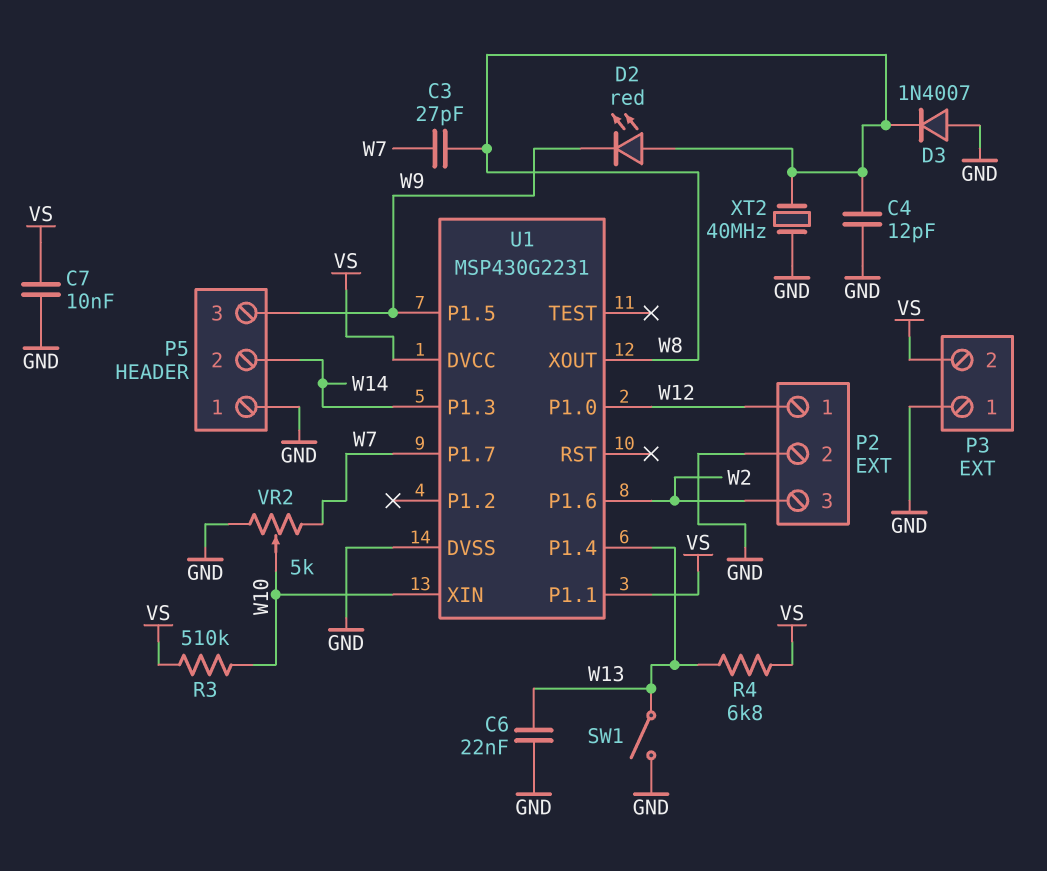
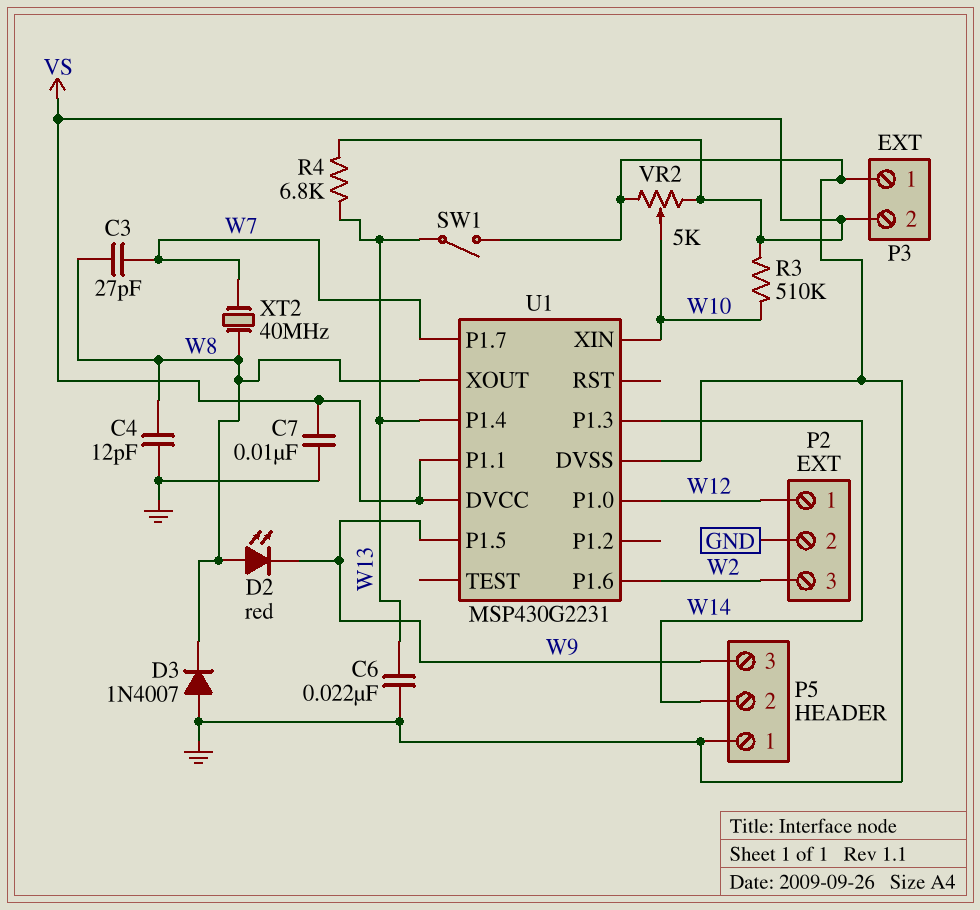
VR2: 5k (GND, W7, wiper W10) -> 5k (GND, VS, wiper W10)
XT2: 40MHz (GND, W8) -> 40MHz (W7, W8)

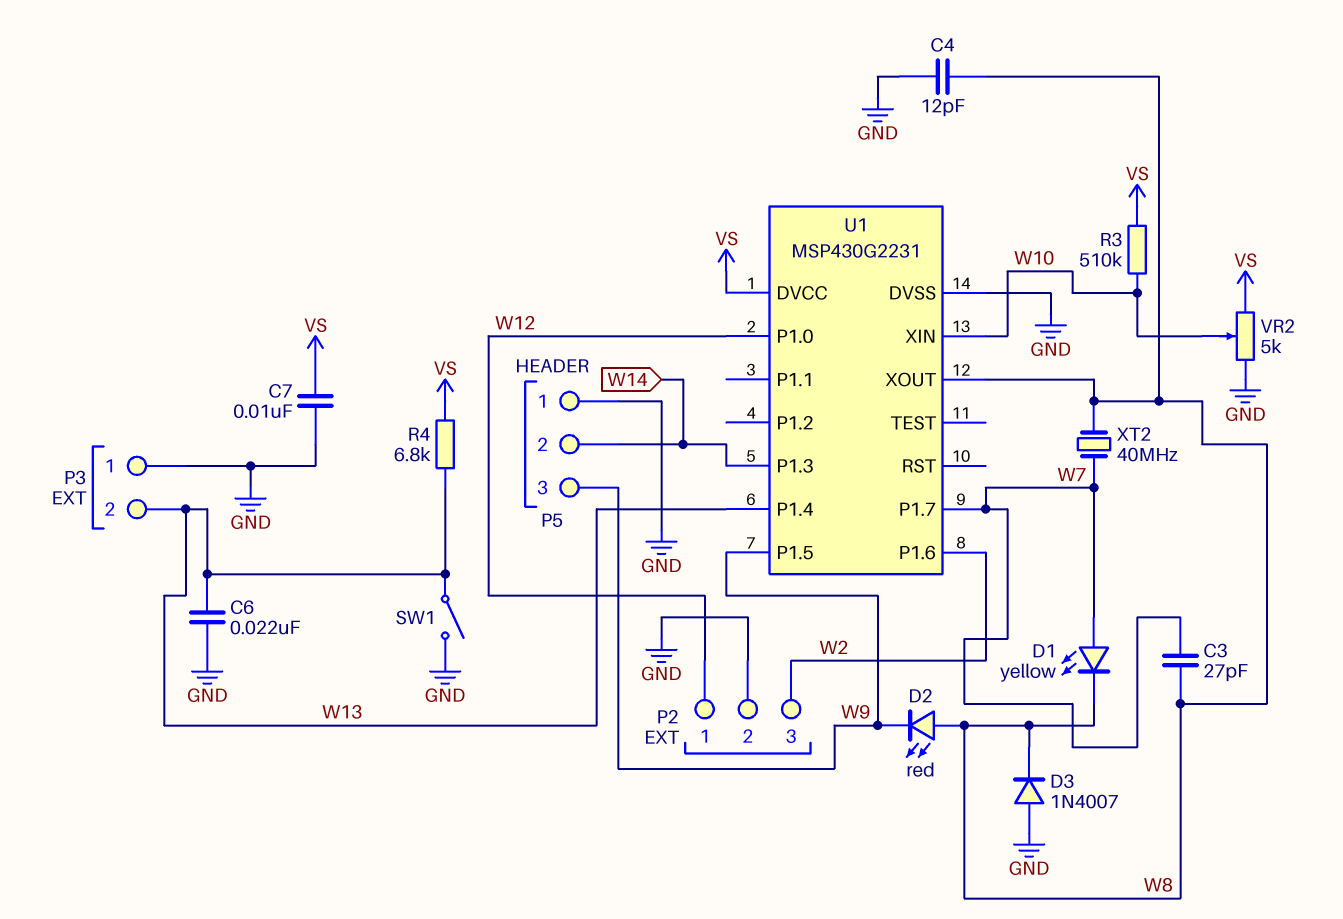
D1: none -> LED yellow (A W7, K W8)
P3 pin 2: VS -> W13
U1 pin P1.1: VS -> none

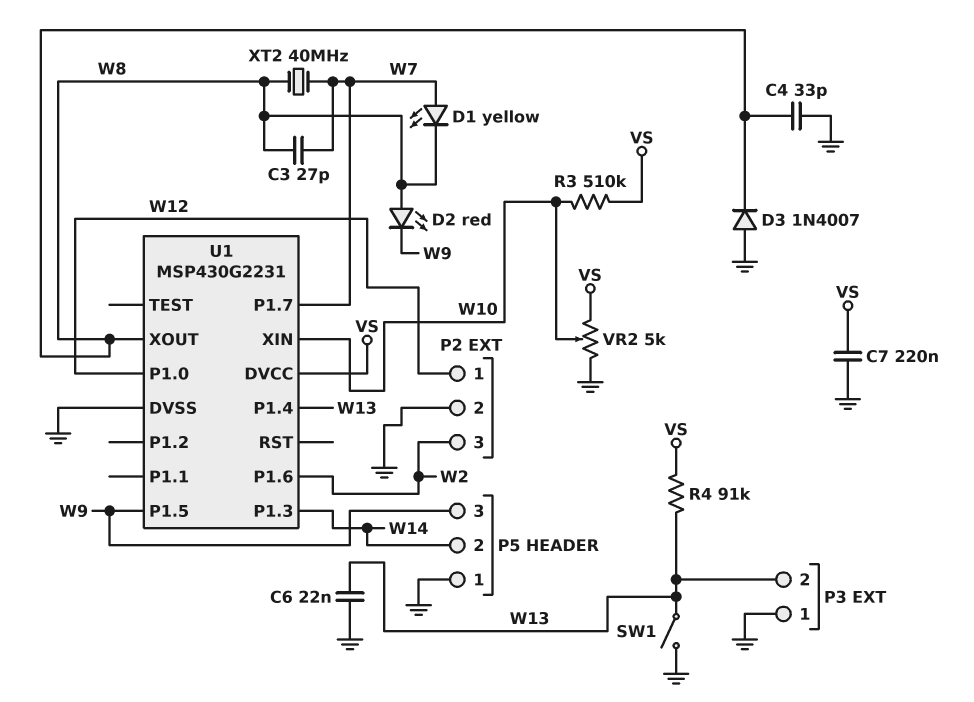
C4: 12pF (GND, W8) -> 33pF (GND, W8)
C7: 10nF (GND, VS) -> 220nF (GND, VS)
R4: 6.8k (VS, W13) -> 91k (VS, W13)

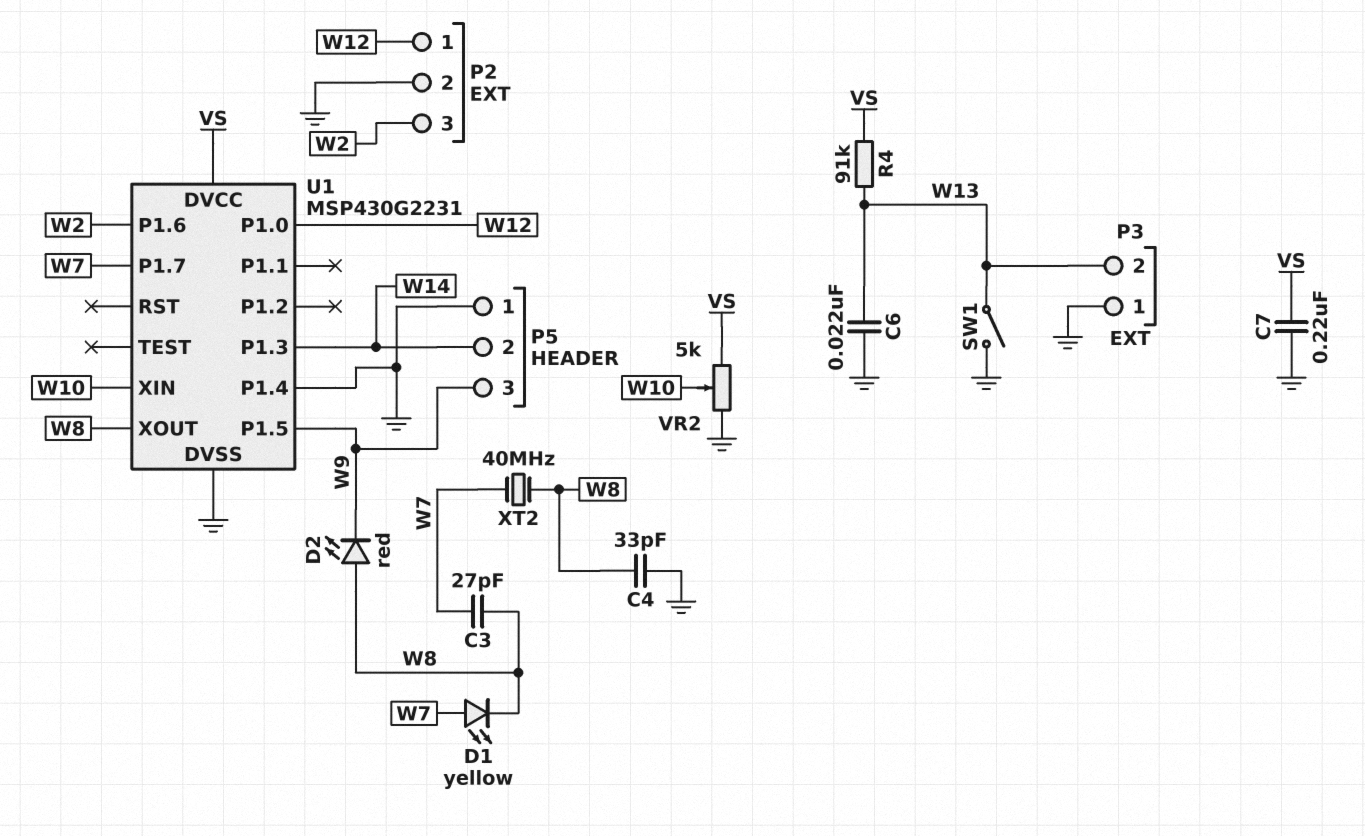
D3: diode 1N4007 (A GND, K W8) -> none
R3: 510k (VS, W10) -> none
U1 pin P1.4: W13 -> GND

